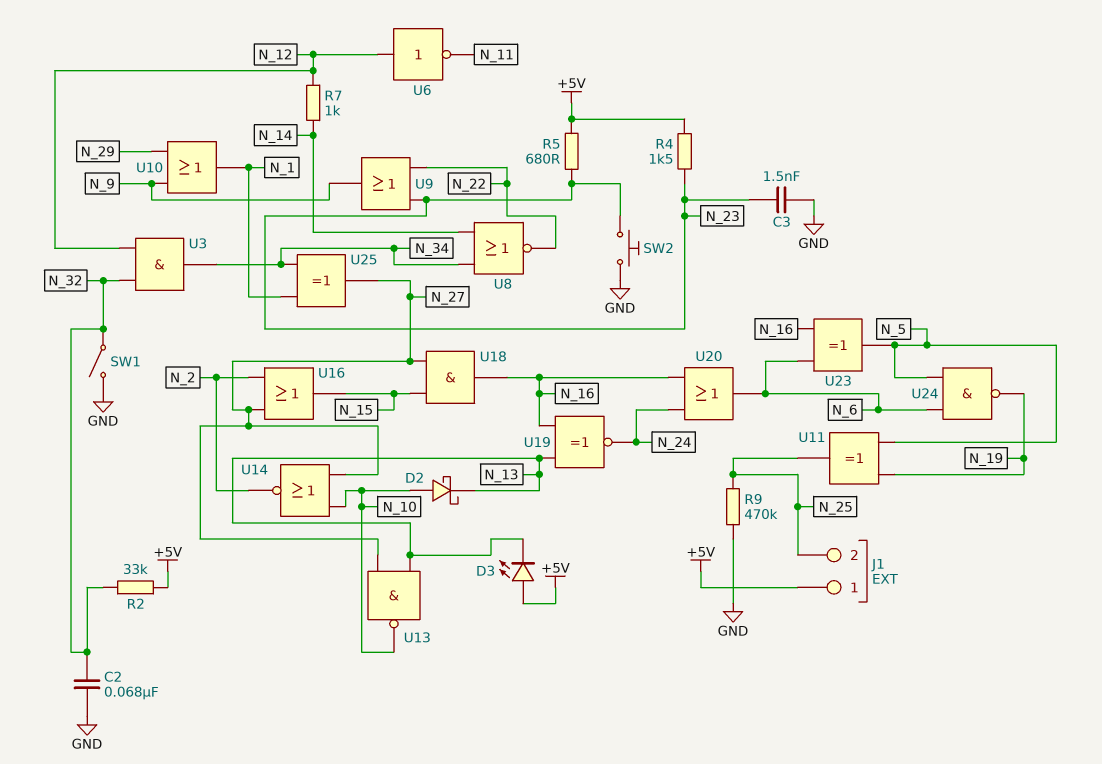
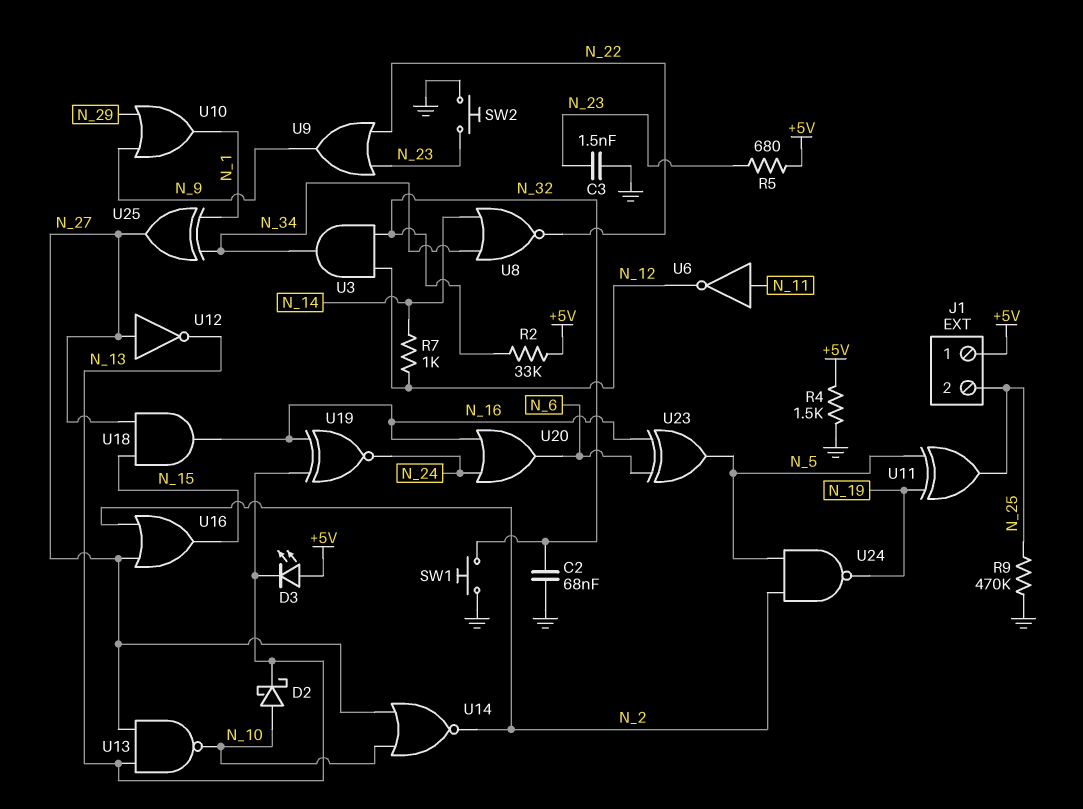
R4: 1.5k (+5V, N_23) -> 1.5k (+5V, GND)
SW1: switch (GND, N_32) -> button (GND, N_32)
U6: NOT (in N_12, out N_11) -> NOT (in N_11, out N_12)
U12: none -> NOT (in N_27, out N_13)
U24: NAND (in N_5, in N_6, out N_19) -> NAND (in N_2, in N_5, out N_19)

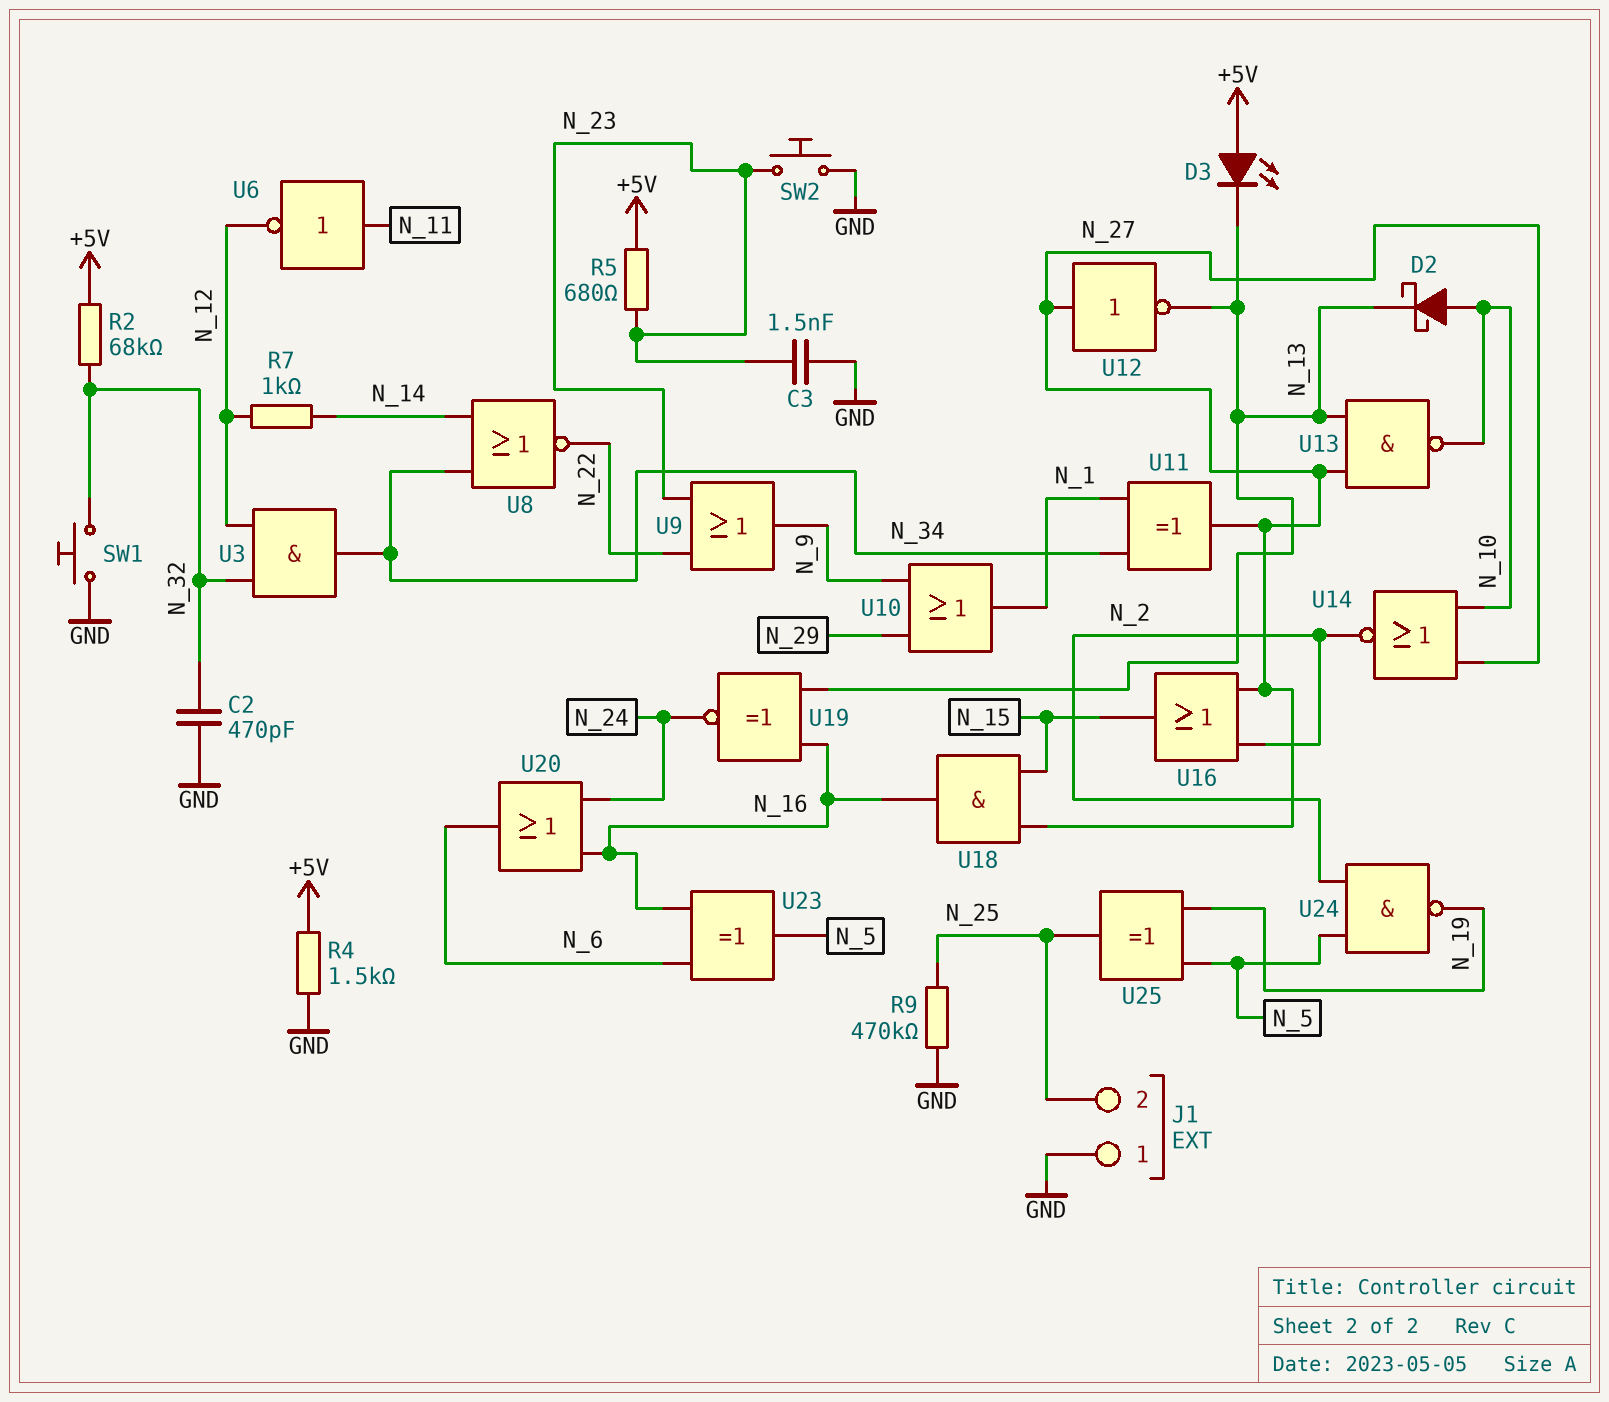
C2: 68nF (GND, N_32) -> 470pF (GND, N_32)
J1 pin 1: +5V -> GND
R2: 33k (+5V, N_32) -> 68k (+5V, N_32)
U11: XOR (in N_5, in N_19, out N_25) -> XOR (in N_1, in N_34, out N_27)
U25: XOR (in N_1, in N_34, out N_27) -> XOR (in N_5, in N_19, out N_25)

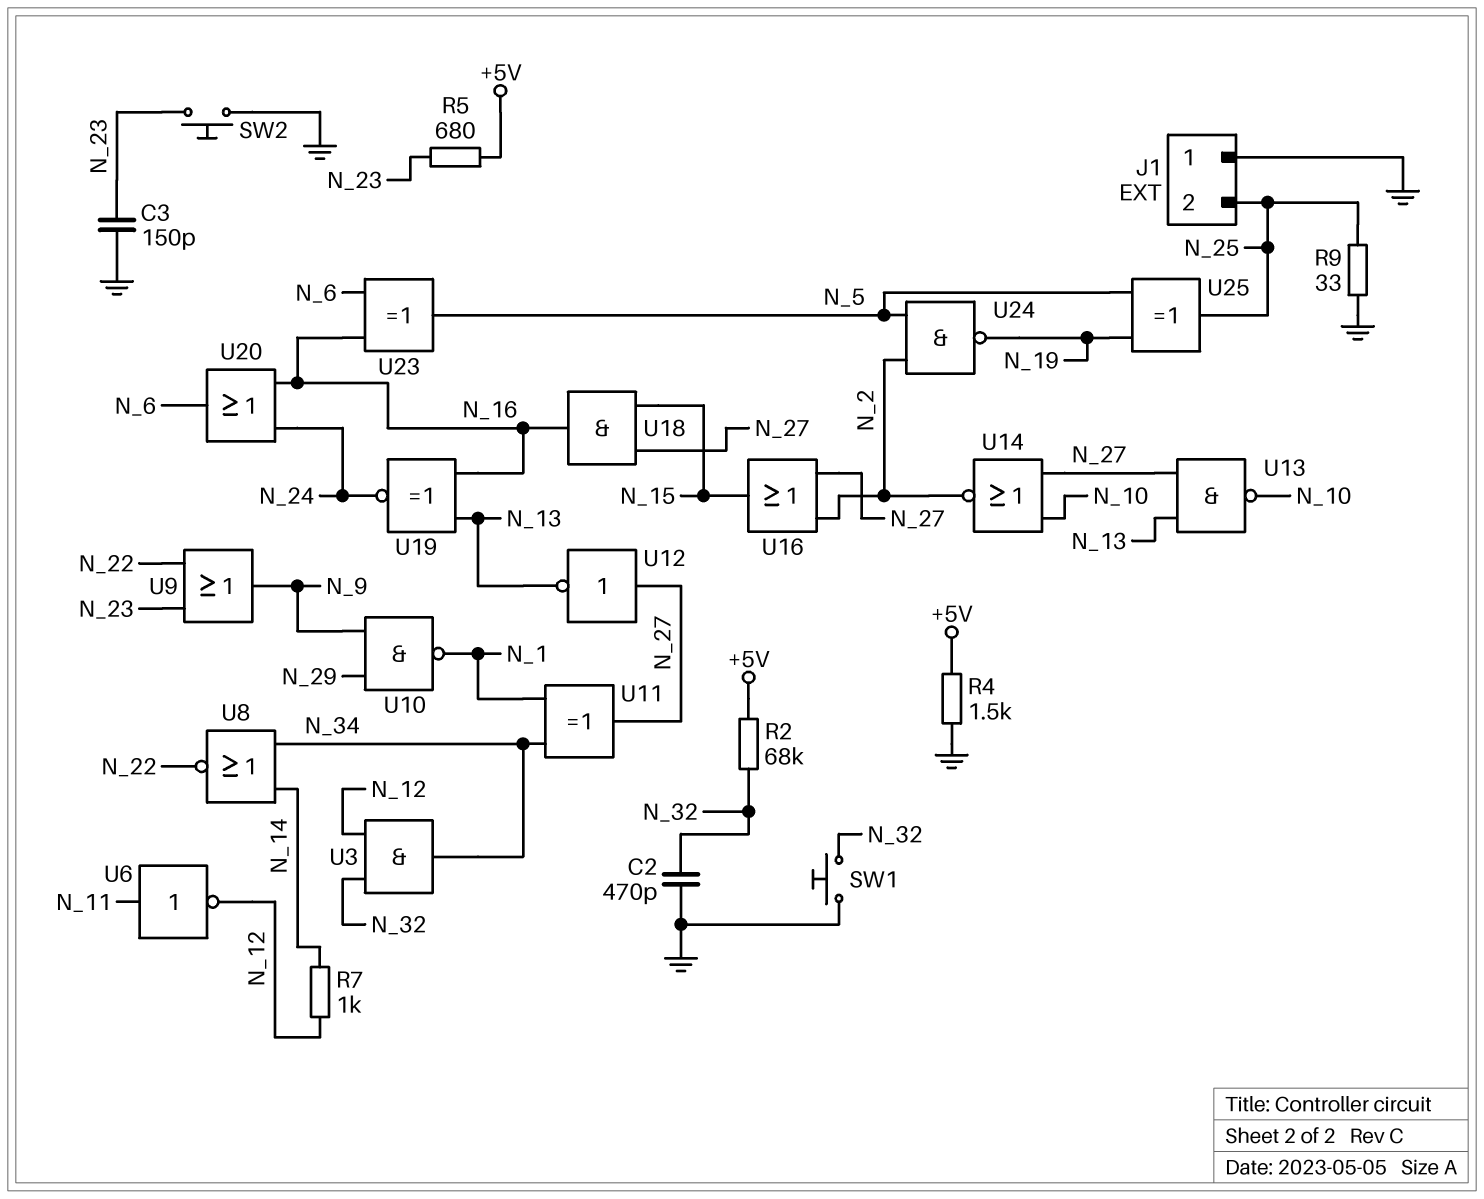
C3: 1.5nF (GND, N_23) -> 150pF (GND, N_23)
D2: schottky (A N_10, K N_13) -> none
D3: LED (A +5V, K N_13) -> none
R9: 470k (GND, N_25) -> 33 (GND, N_25)
U10: OR (in N_9, in N_29, out N_1) -> NAND (in N_9, in N_29, out N_1)

